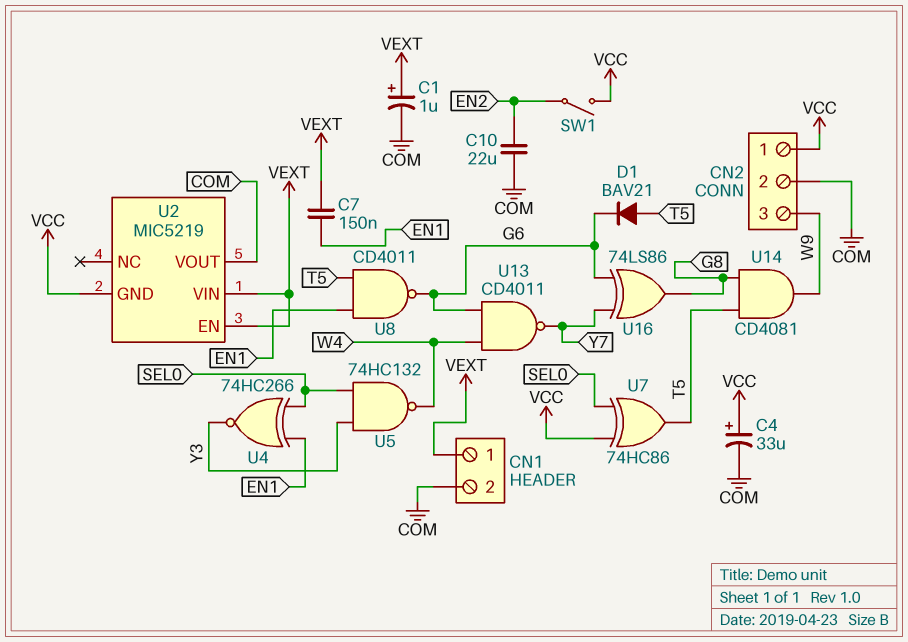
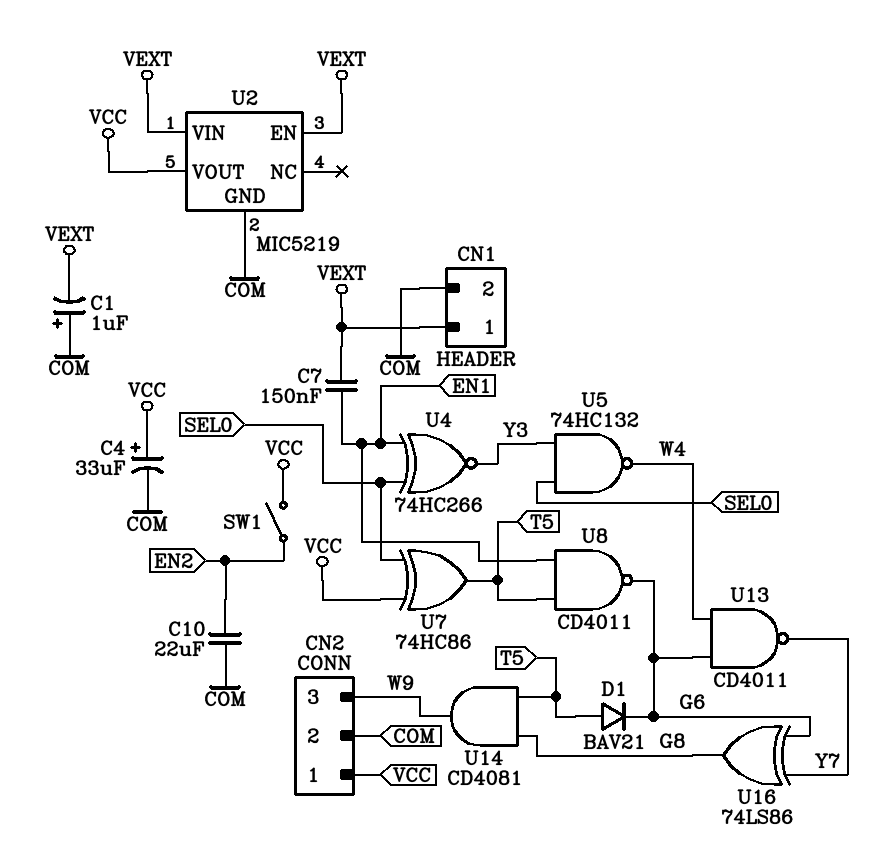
C1: 1uF (plus VEXT, minus COM) -> 1uF (plus COM, minus VEXT)
U2 pin GND: VCC -> COM
U2 pin VOUT: COM -> VCC

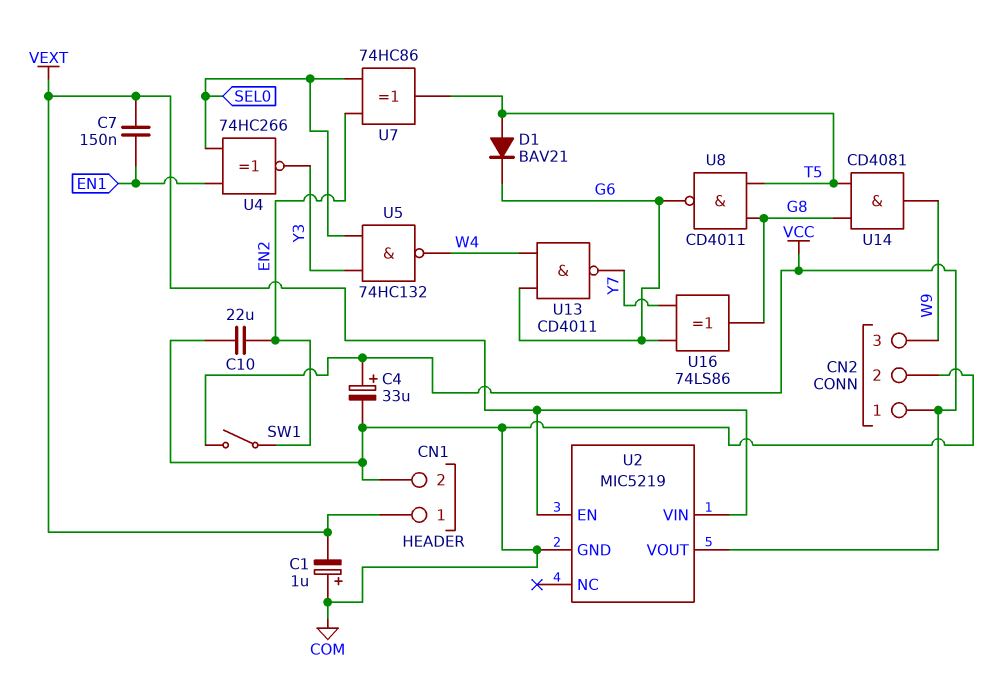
U7: XOR 74HC86 (in SEL0, in VCC, out T5) -> XOR 74HC86 (in EN2, in SEL0, out T5)
U8: NAND CD4011 (in EN1, in T5, out G6) -> NAND CD4011 (in G8, in T5, out G6)

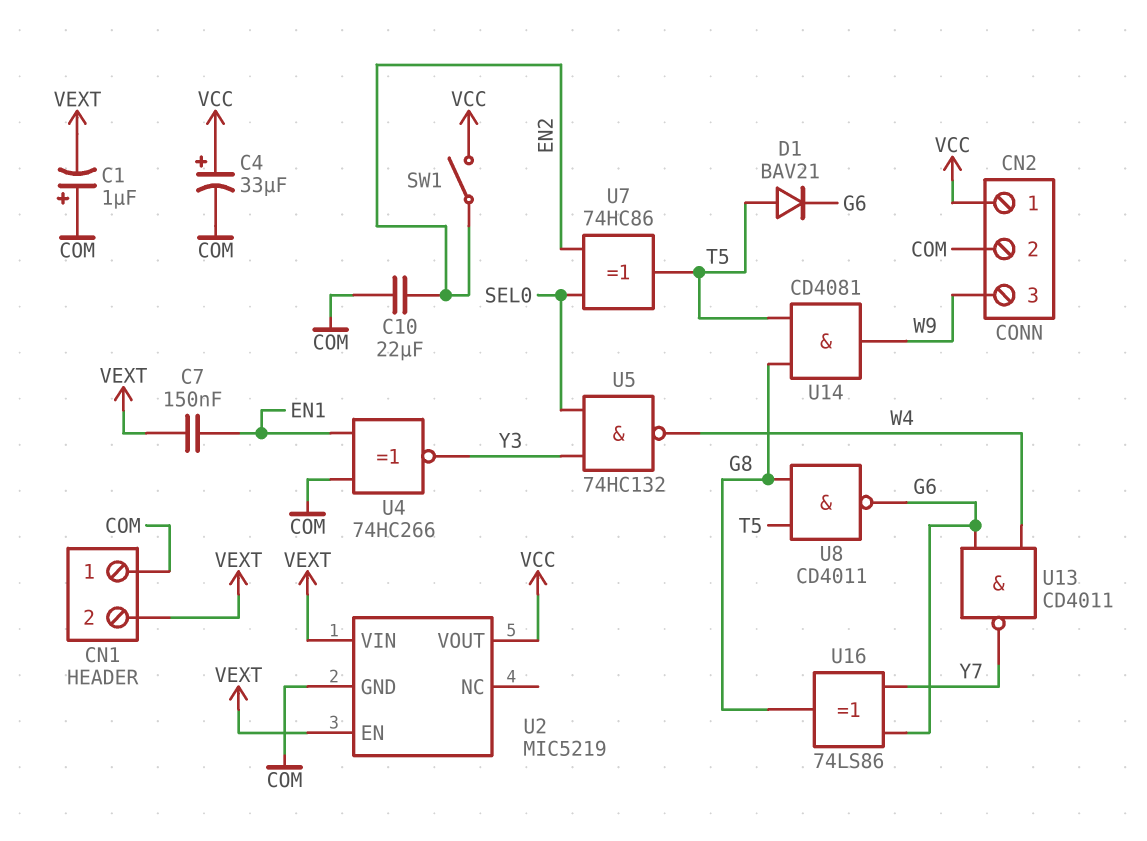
CN1 pin 1: VEXT -> COM
CN1 pin 2: COM -> VEXT
U4: XNOR 74HC266 (in EN1, in SEL0, out Y3) -> XNOR 74HC266 (in COM, in EN1, out Y3)

